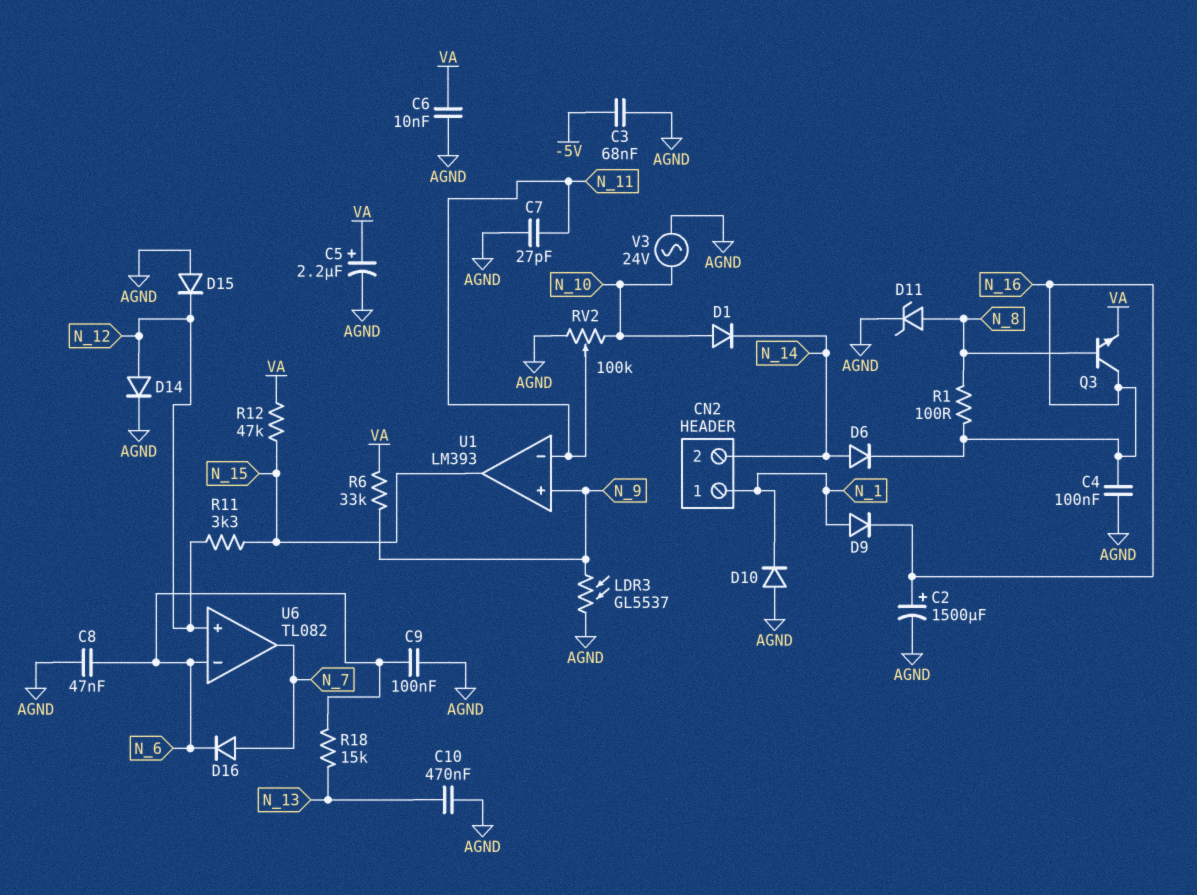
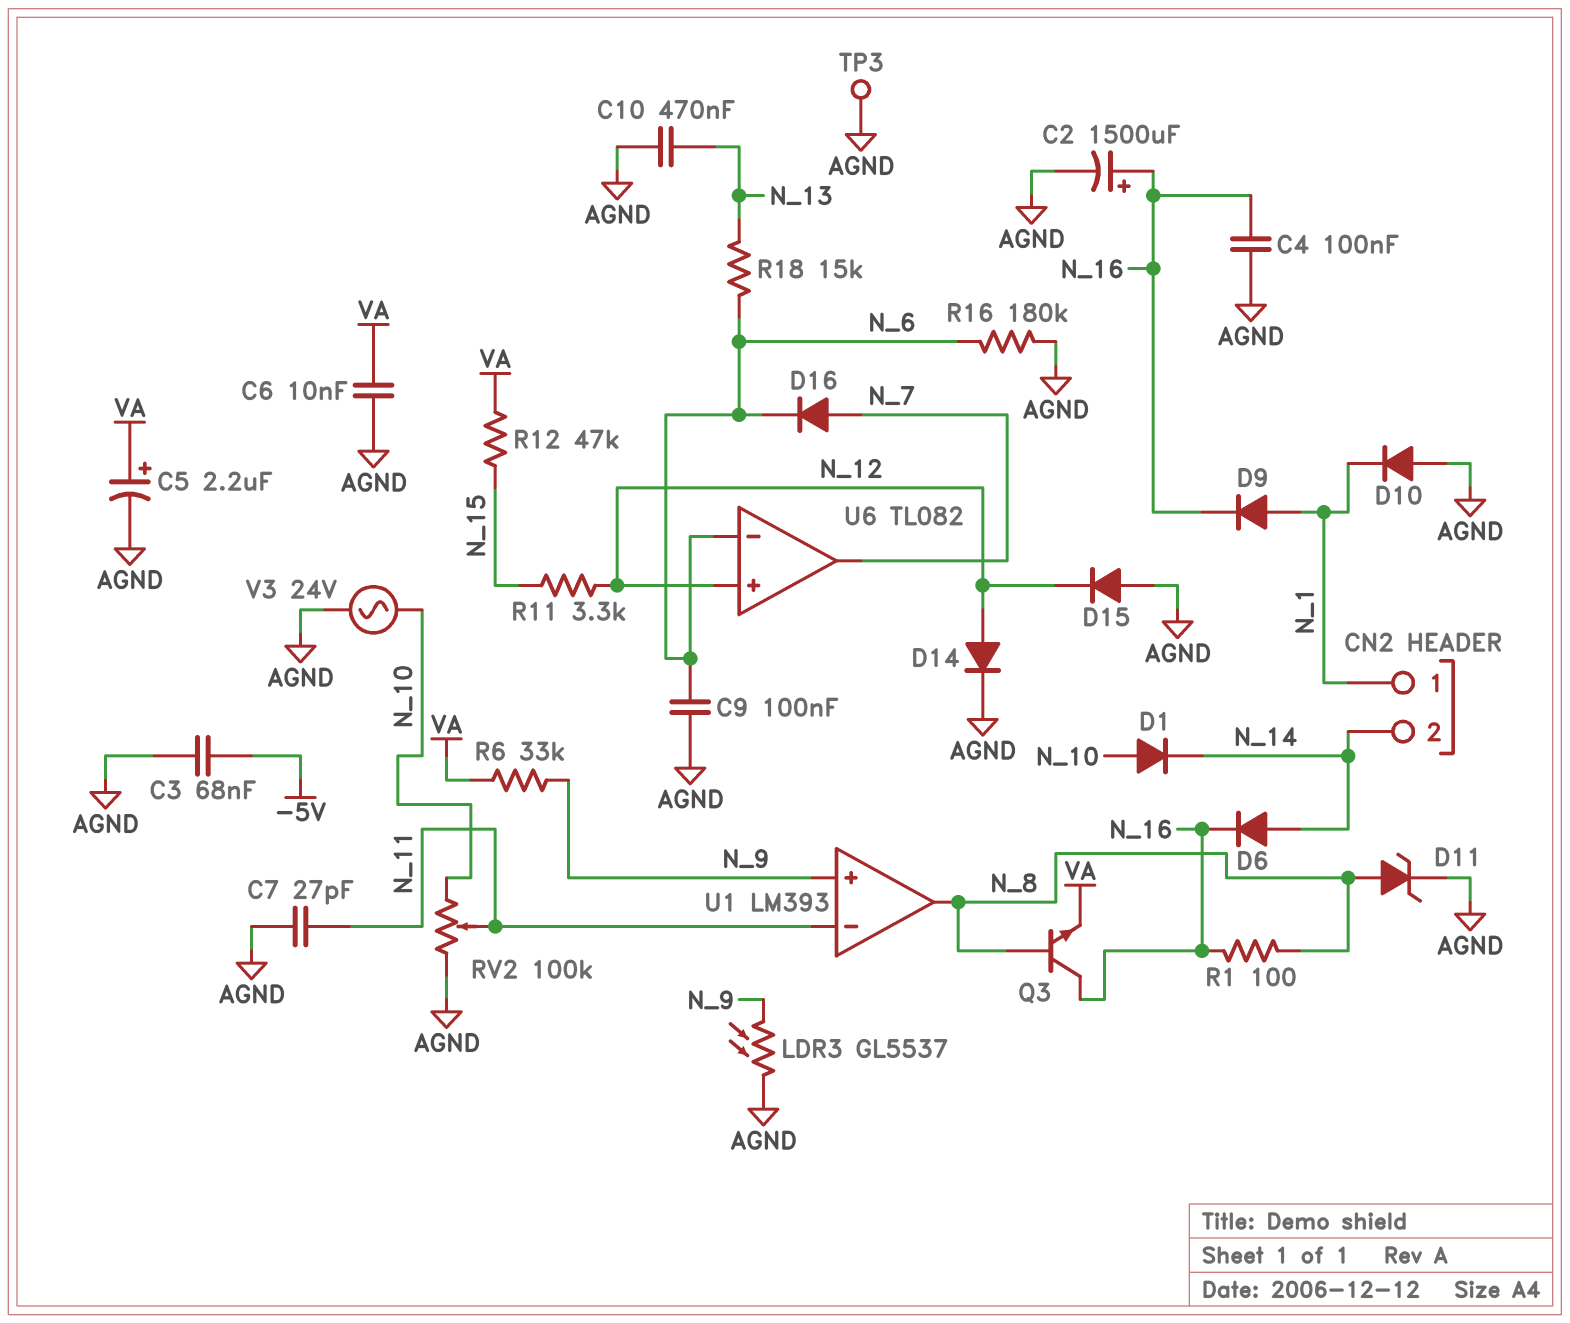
C8: 47nF (AGND, N_6) -> none
R16: none -> 180k (AGND, N_6)
TP3: none -> test point (AGND)
U1 pin out: N_15 -> N_8

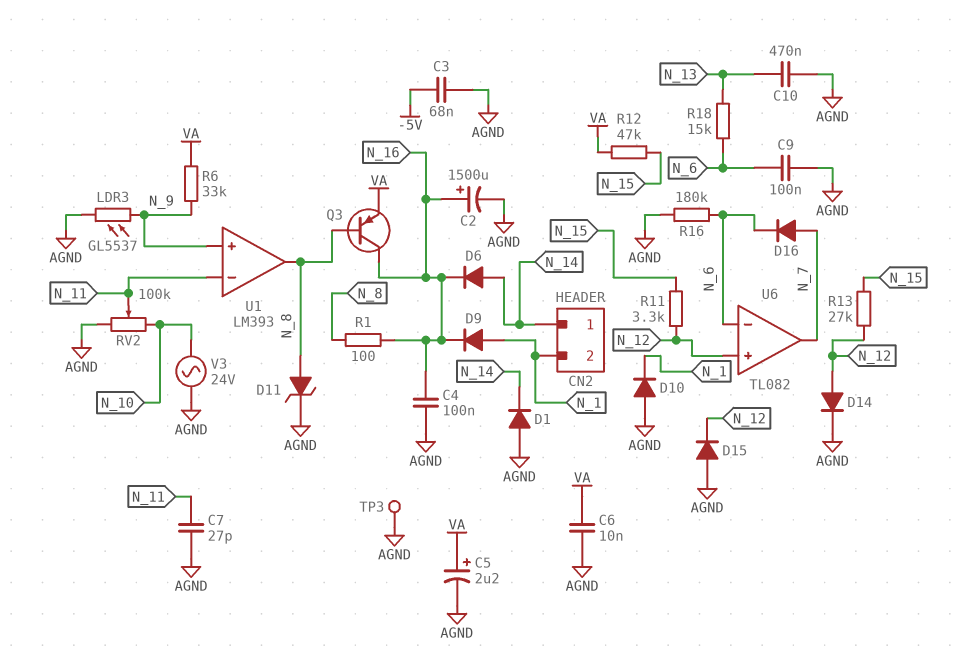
CN2 pin 1: N_1 -> N_14
CN2 pin 2: N_14 -> N_1
D1: diode (A N_10, K N_14) -> diode (A AGND, K N_14)
Q3: NPN (B N_8, C N_16, E VA) -> PNP (B N_8, C N_16, E VA)
R13: none -> 27k (N_12, N_15)

